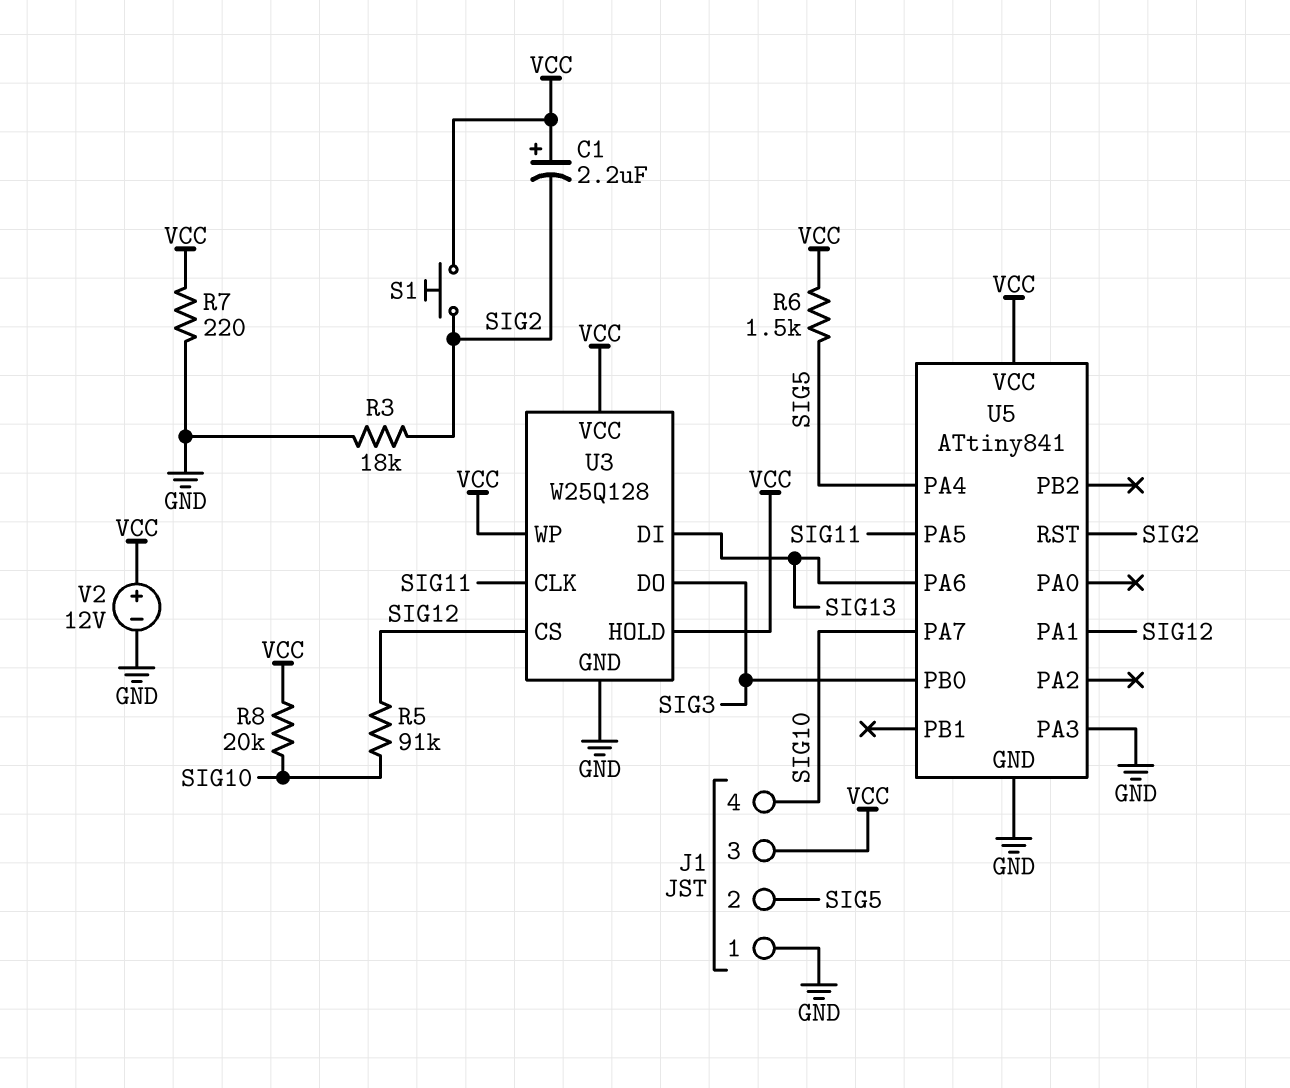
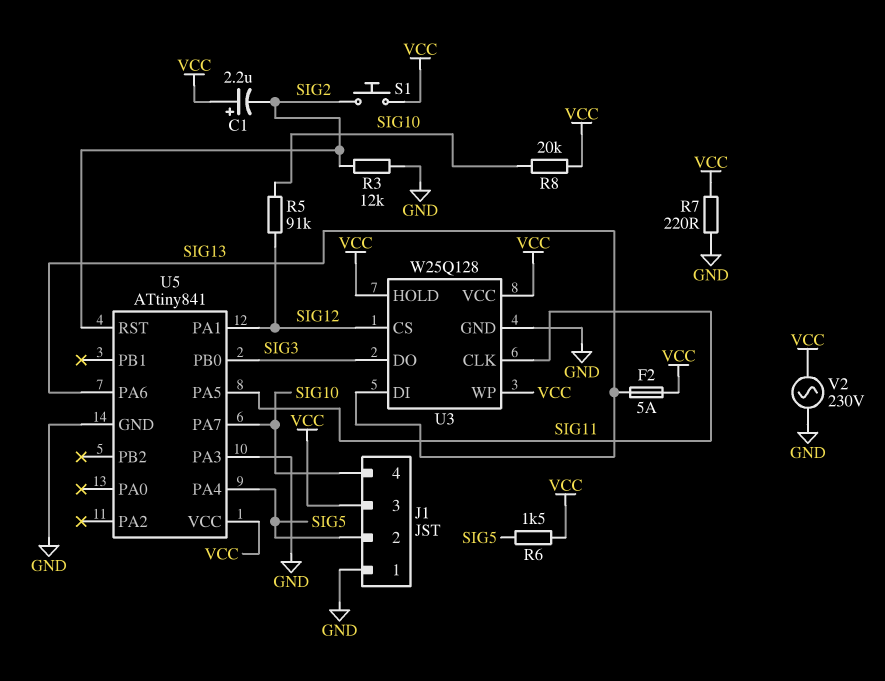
F2: none -> 5A (SIG13, VCC)
R3: 18k (GND, SIG2) -> 12k (GND, SIG2)
V2: 12V (plus VCC, minus GND) -> AC 230V (GND, VCC)

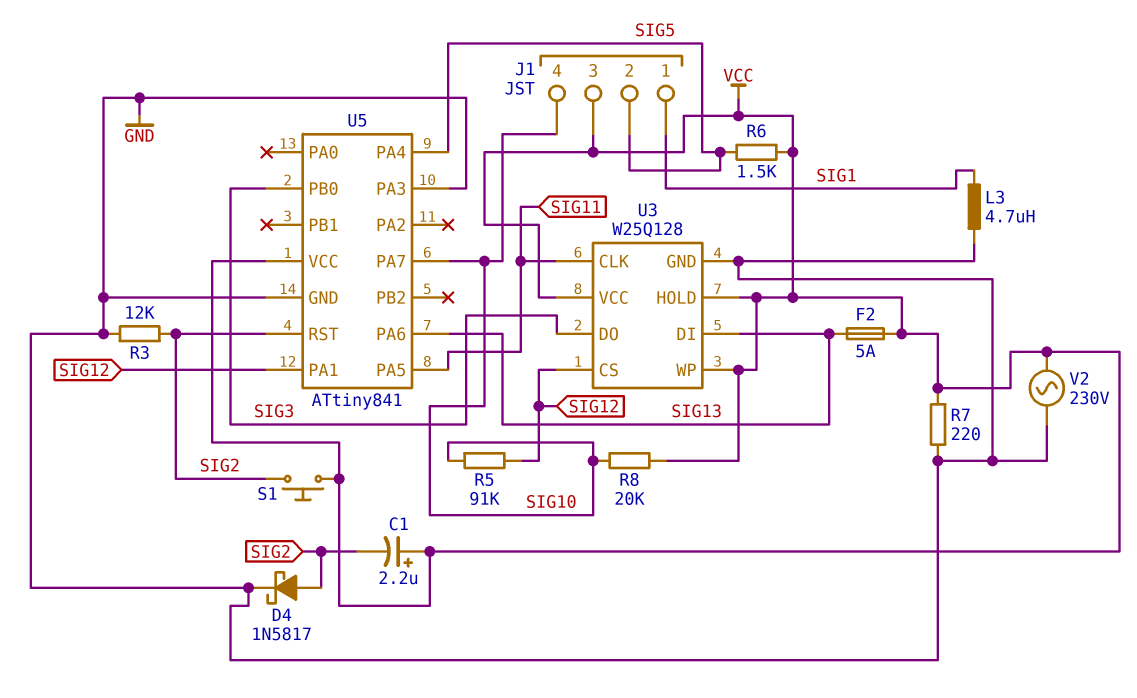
D4: none -> schottky 1N5817 (A SIG2, K GND)
J1 pin 1: GND -> SIG1
L3: none -> 4.7uH (GND, SIG1)

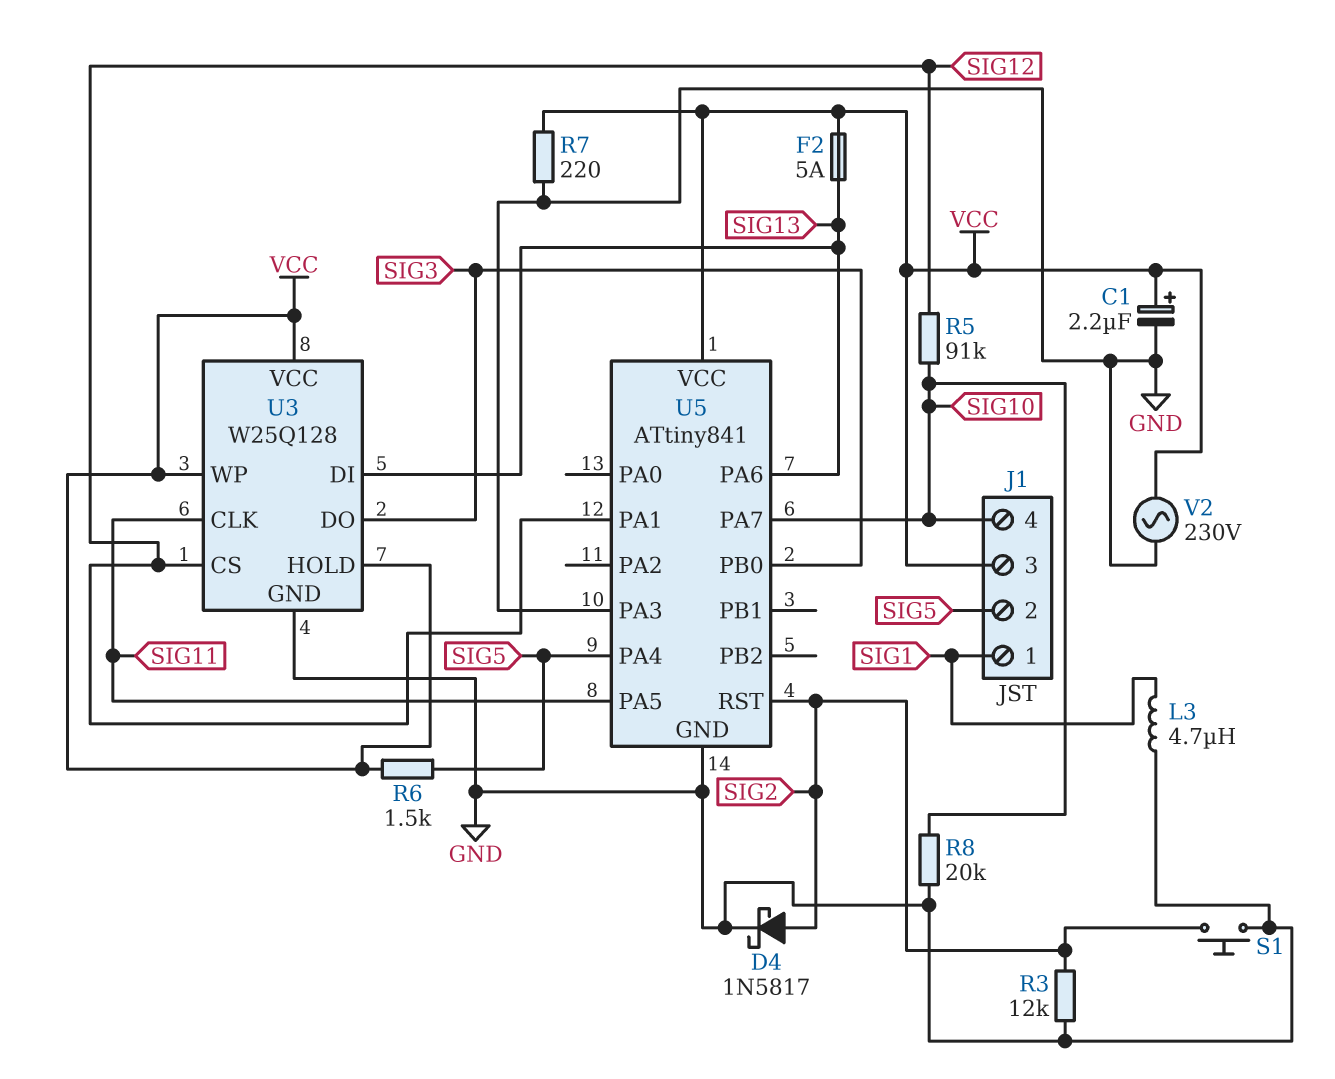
C1: 2.2uF (plus VCC, minus SIG2) -> 2.2uF (plus VCC, minus GND)
R8: 20k (SIG10, VCC) -> 20k (GND, SIG10)
S1: button (SIG2, VCC) -> button (GND, SIG2)

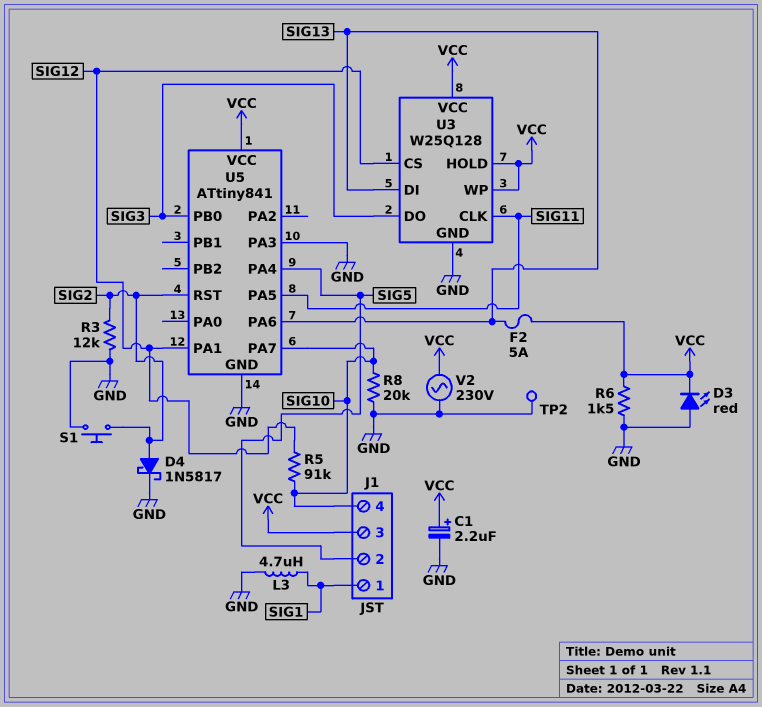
D3: none -> LED red (A GND, K VCC)
R6: 1.5k (SIG5, VCC) -> 1.5k (GND, VCC)
R7: 220 (GND, VCC) -> none
TP2: none -> test point (GND)

